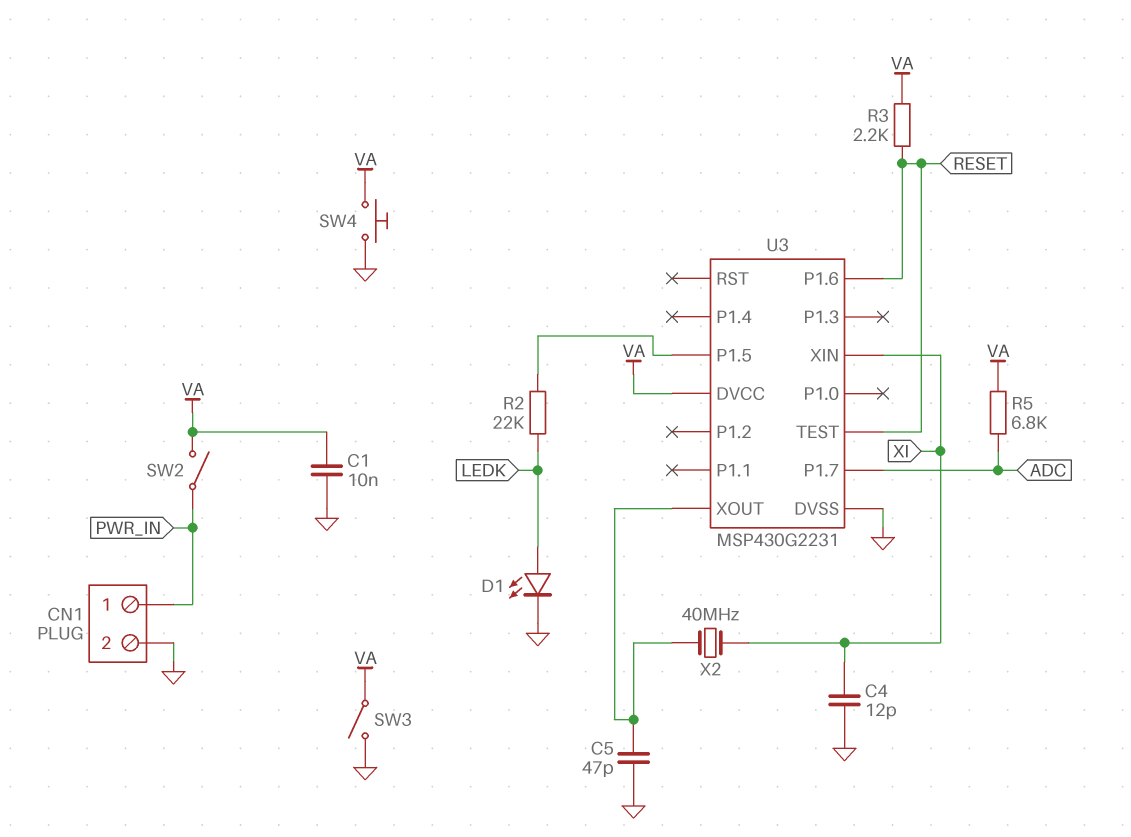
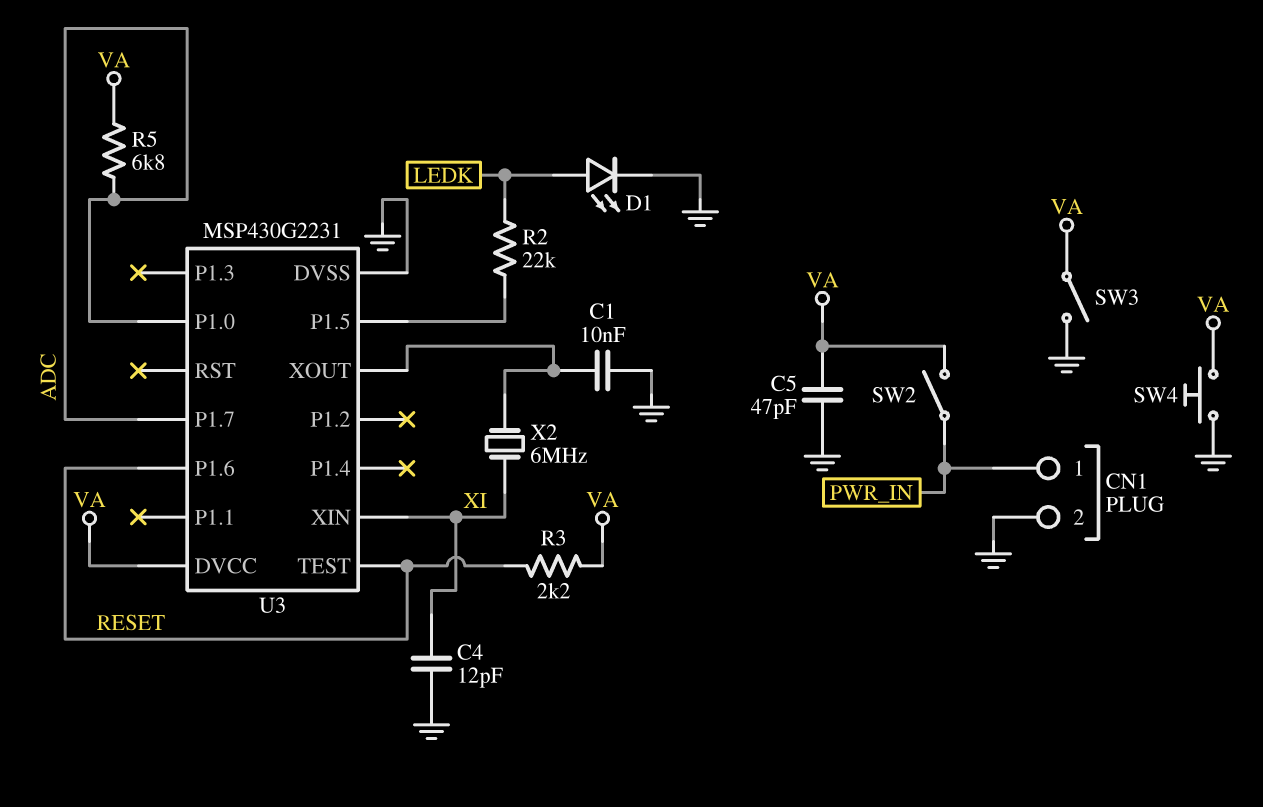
C1: 10nF (GND, VA) -> 10nF (GND, U3/XOUT)
C5: 47pF (GND, U3/XOUT) -> 47pF (GND, VA)
U3 pin P1.0: none -> ADC
X2: 40MHz (U3/XOUT, XI) -> 6MHz (U3/XOUT, XI)

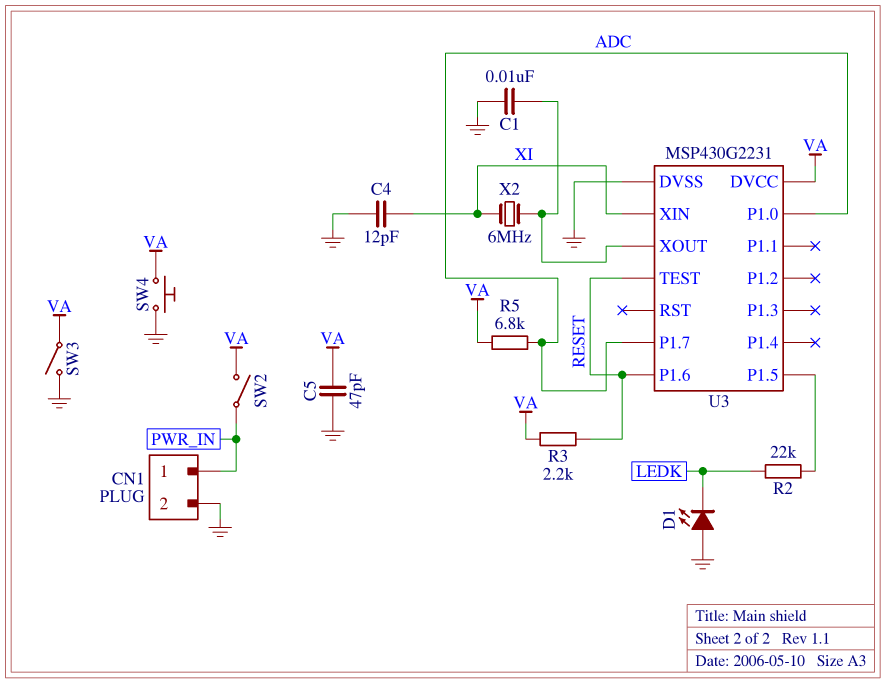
D1: LED (A LEDK, K GND) -> LED (A GND, K LEDK)

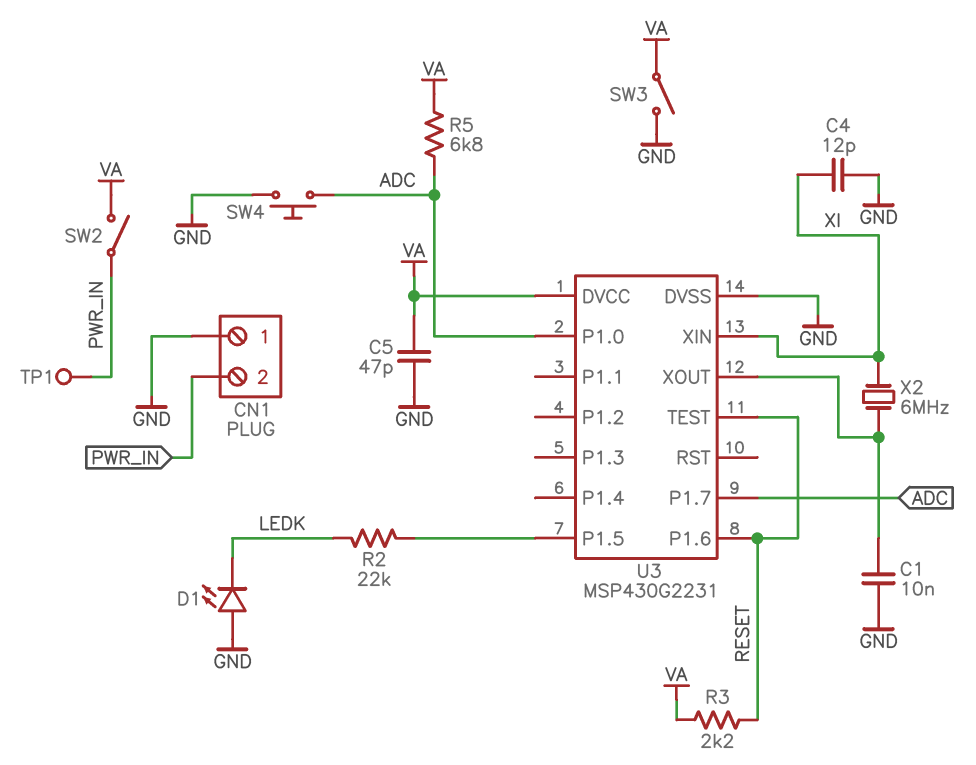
CN1 pin 1: PWR_IN -> GND
CN1 pin 2: GND -> PWR_IN
SW4: button (GND, VA) -> button (ADC, GND)
TP1: none -> test point (PWR_IN)

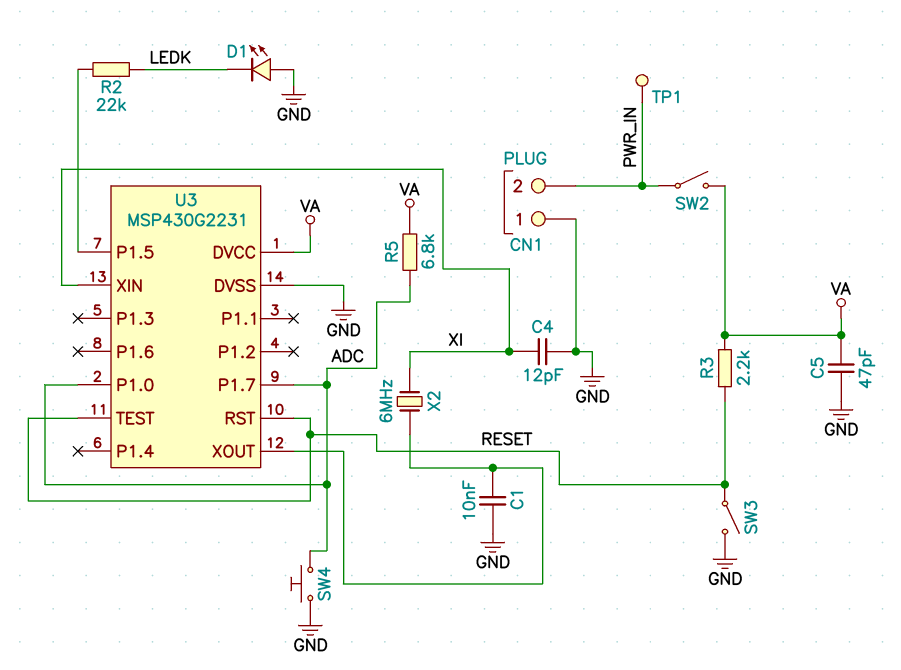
SW3: switch (GND, VA) -> switch (GND, RESET)
U3 pin P1.6: RESET -> none
U3 pin RST: none -> RESET

